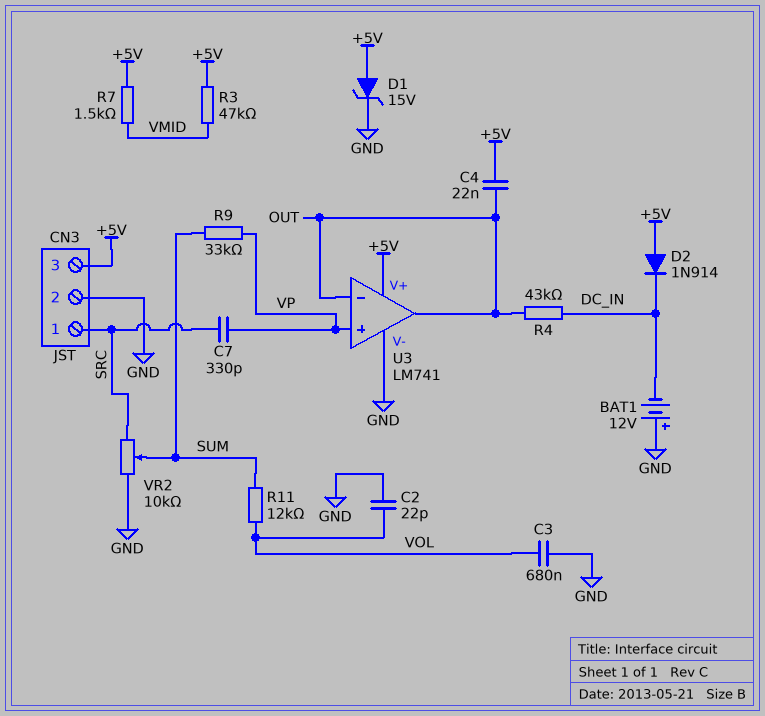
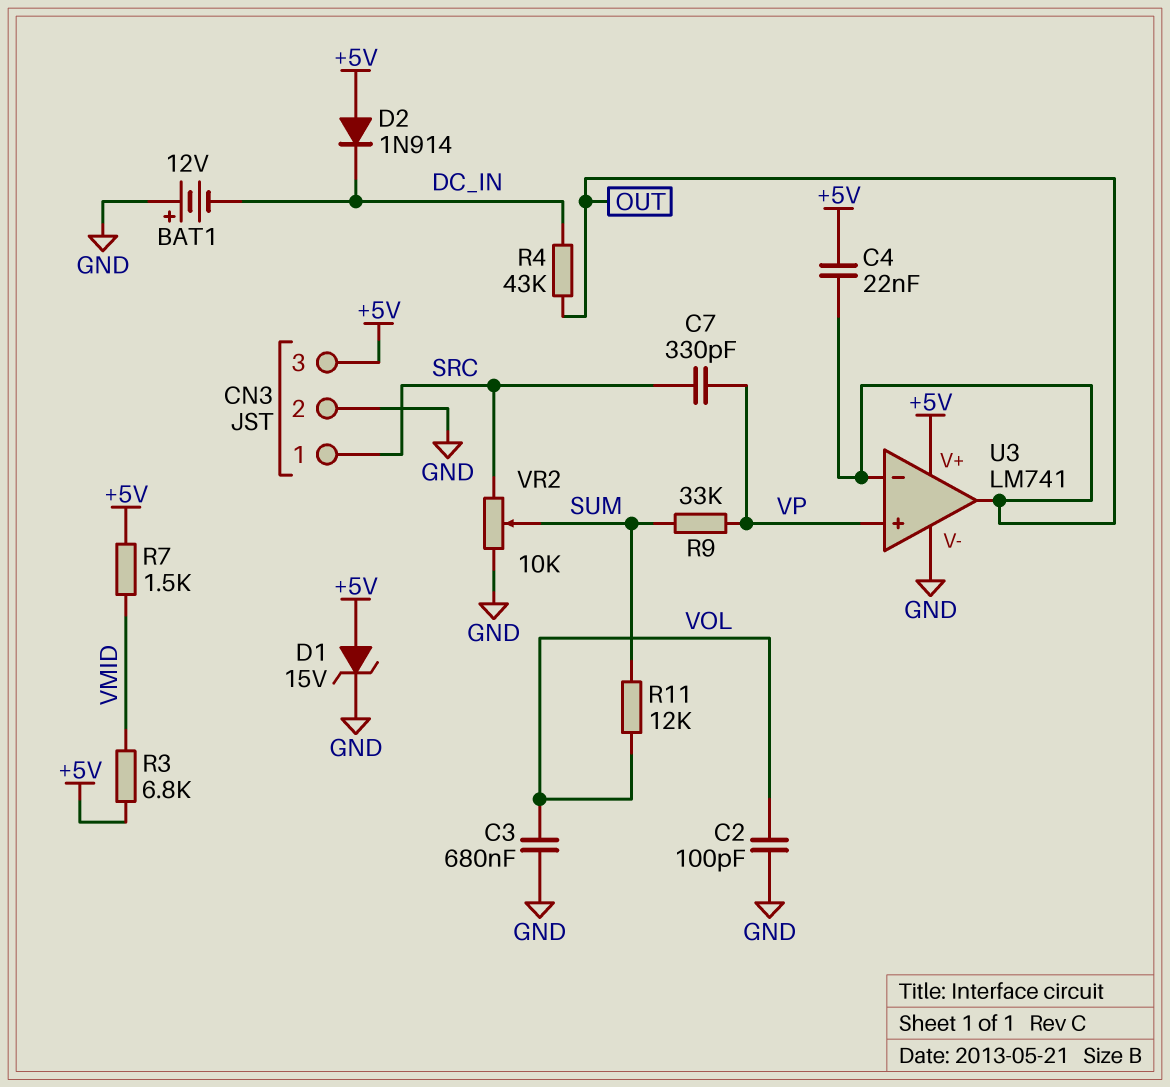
C2: 22pF (GND, VOL) -> 100pF (GND, VOL)
R3: 47k (+5V, VMID) -> 6.8k (+5V, VMID)

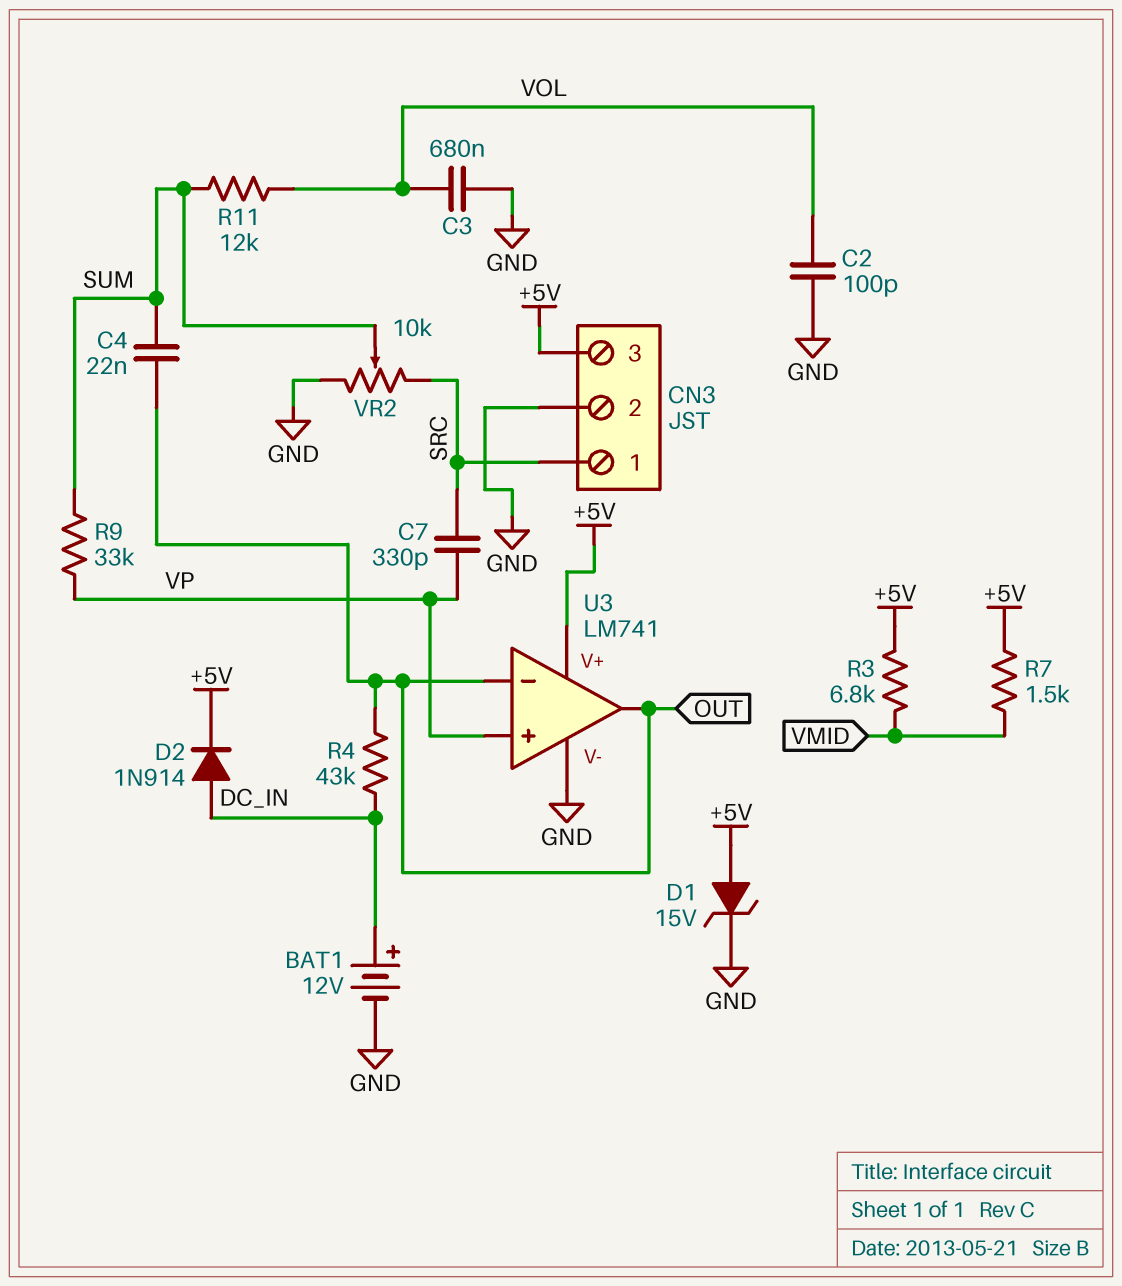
BAT1: 12V (plus GND, minus DC_IN) -> 12V (plus DC_IN, minus GND)
C4: 22nF (+5V, OUT) -> 22nF (OUT, SUM)
D2: diode 1N914 (A +5V, K DC_IN) -> diode 1N914 (A DC_IN, K +5V)

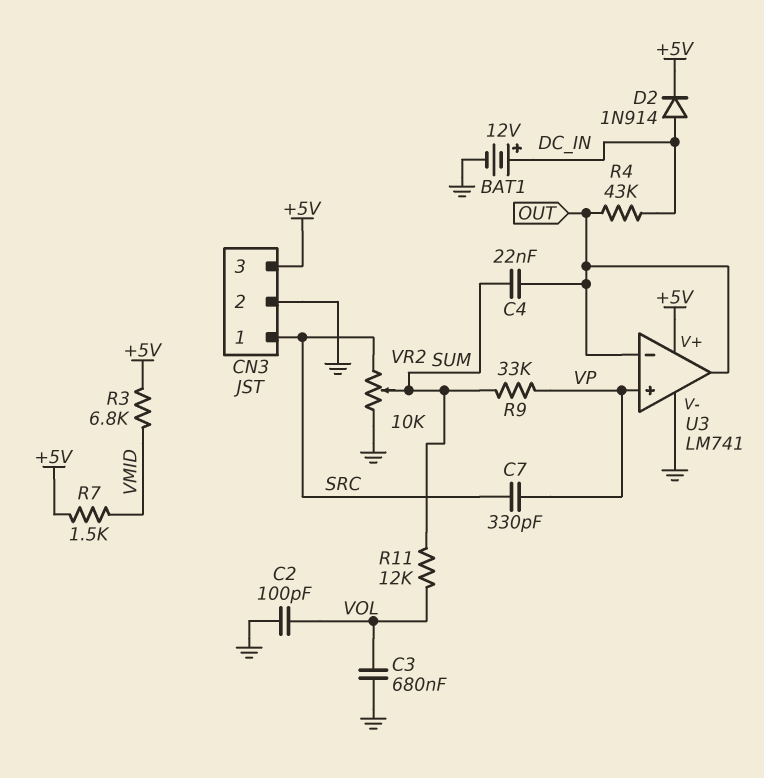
D1: zener 15V (A +5V, K GND) -> none

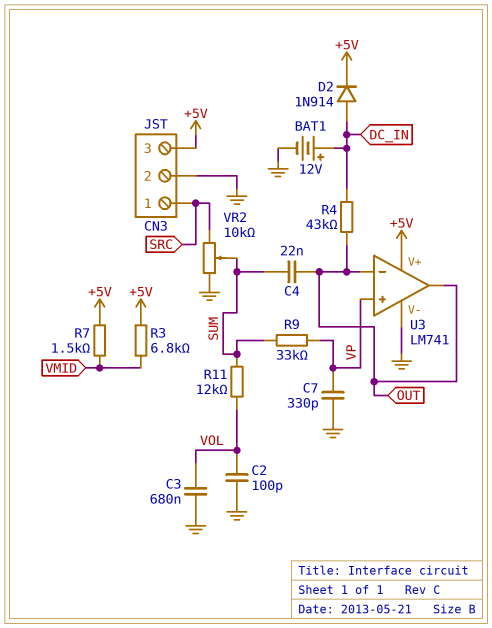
C7: 330pF (SRC, VP) -> 330pF (GND, VP)

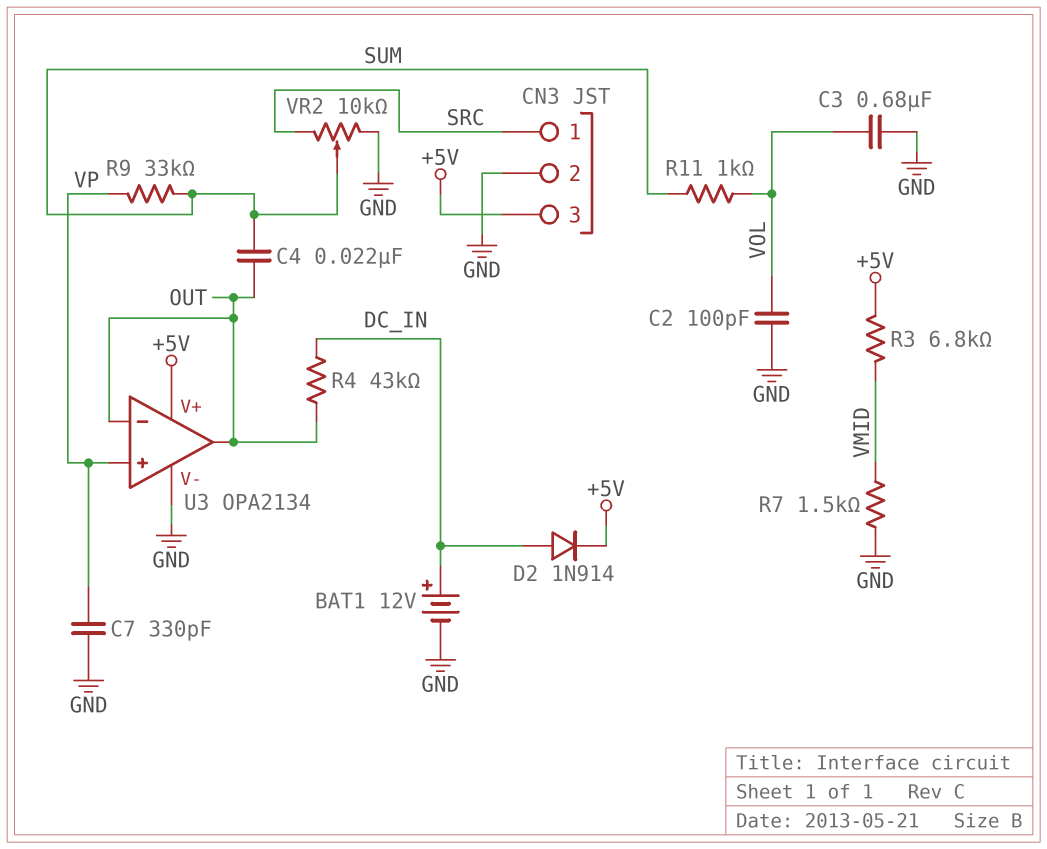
R7: 1.5k (+5V, VMID) -> 1.5k (GND, VMID)
R11: 12k (SUM, VOL) -> 1k (SUM, VOL)
U3: LM741 -> OPA2134

